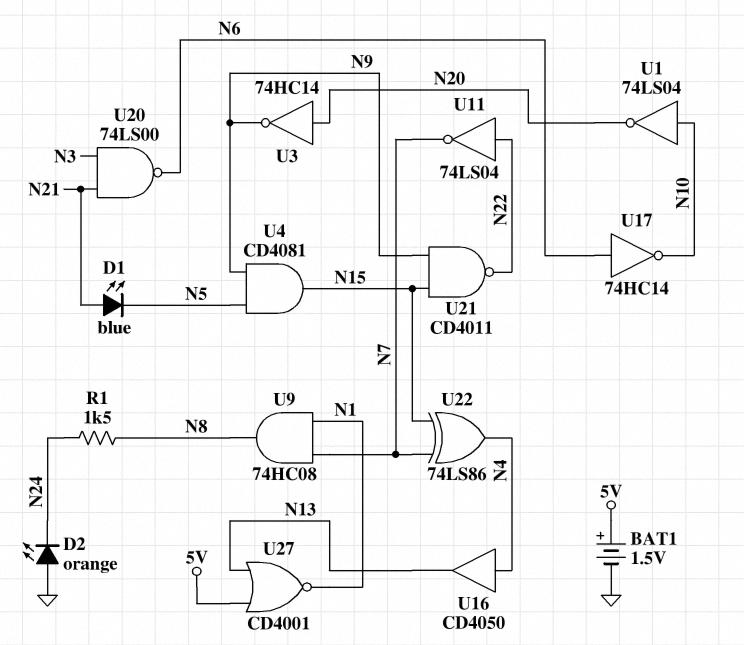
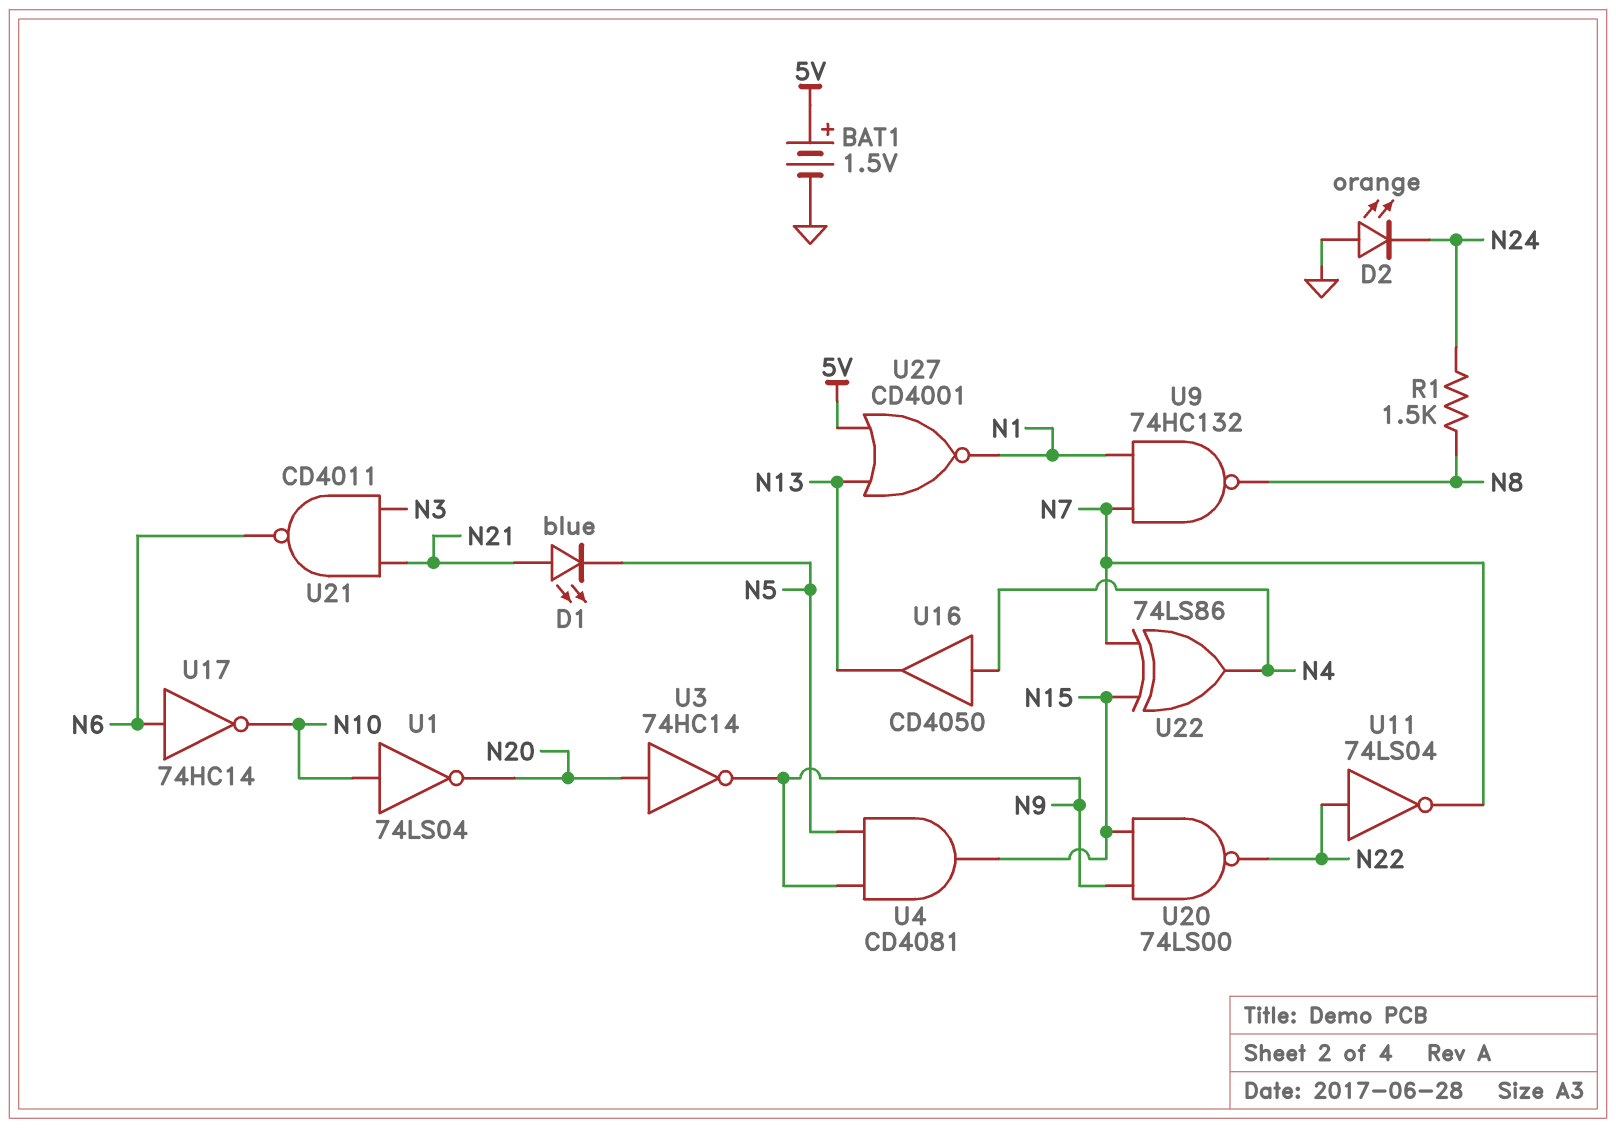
U9: AND 74HC08 (in N1, in N7, out N8) -> NAND 74HC132 (in N1, in N7, out N8)
U20: NAND 74LS00 (in N3, in N21, out N6) -> NAND 74LS00 (in N9, in N15, out N22)
U21: NAND CD4011 (in N9, in N15, out N22) -> NAND CD4011 (in N3, in N21, out N6)

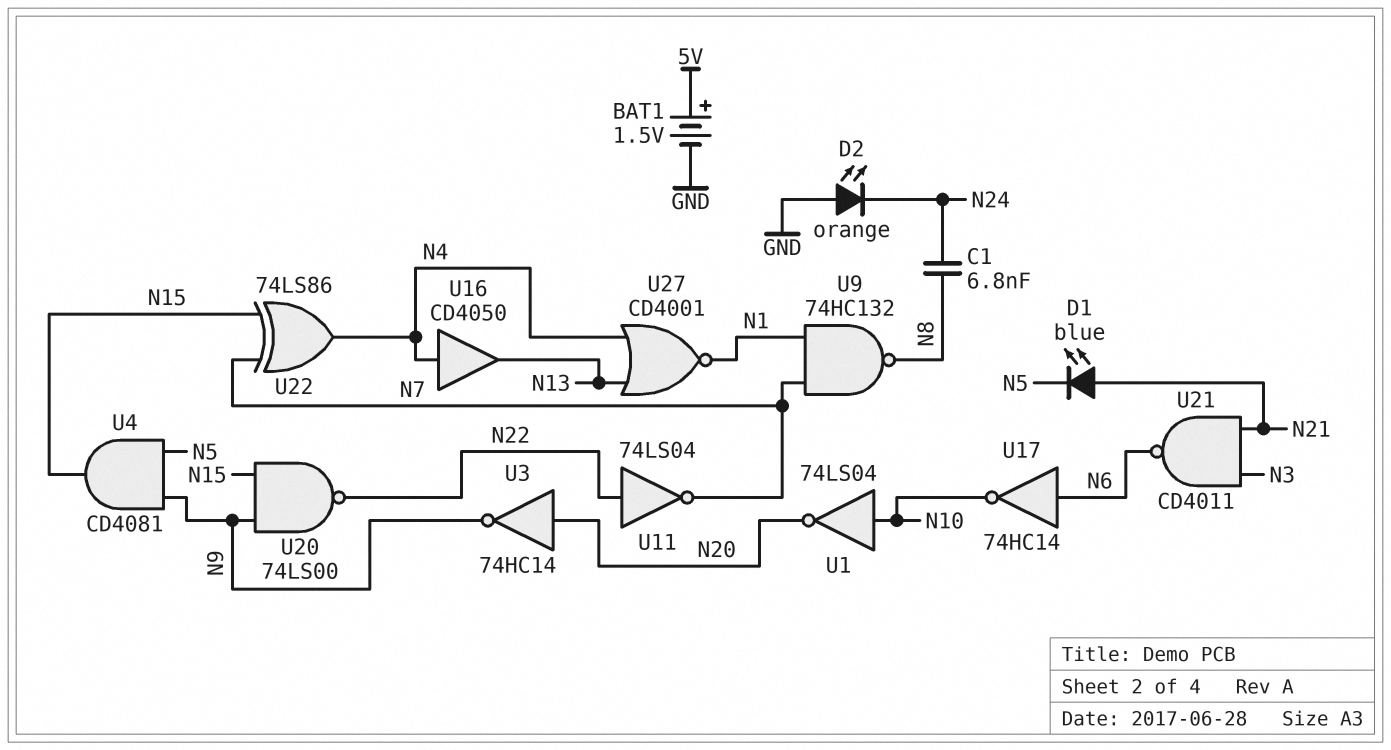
C1: none -> 6.8nF (N8, N24)
R1: 1.5k (N8, N24) -> none
U27: NOR CD4001 (in 5V, in N13, out N1) -> NOR CD4001 (in N4, in N13, out N1)

